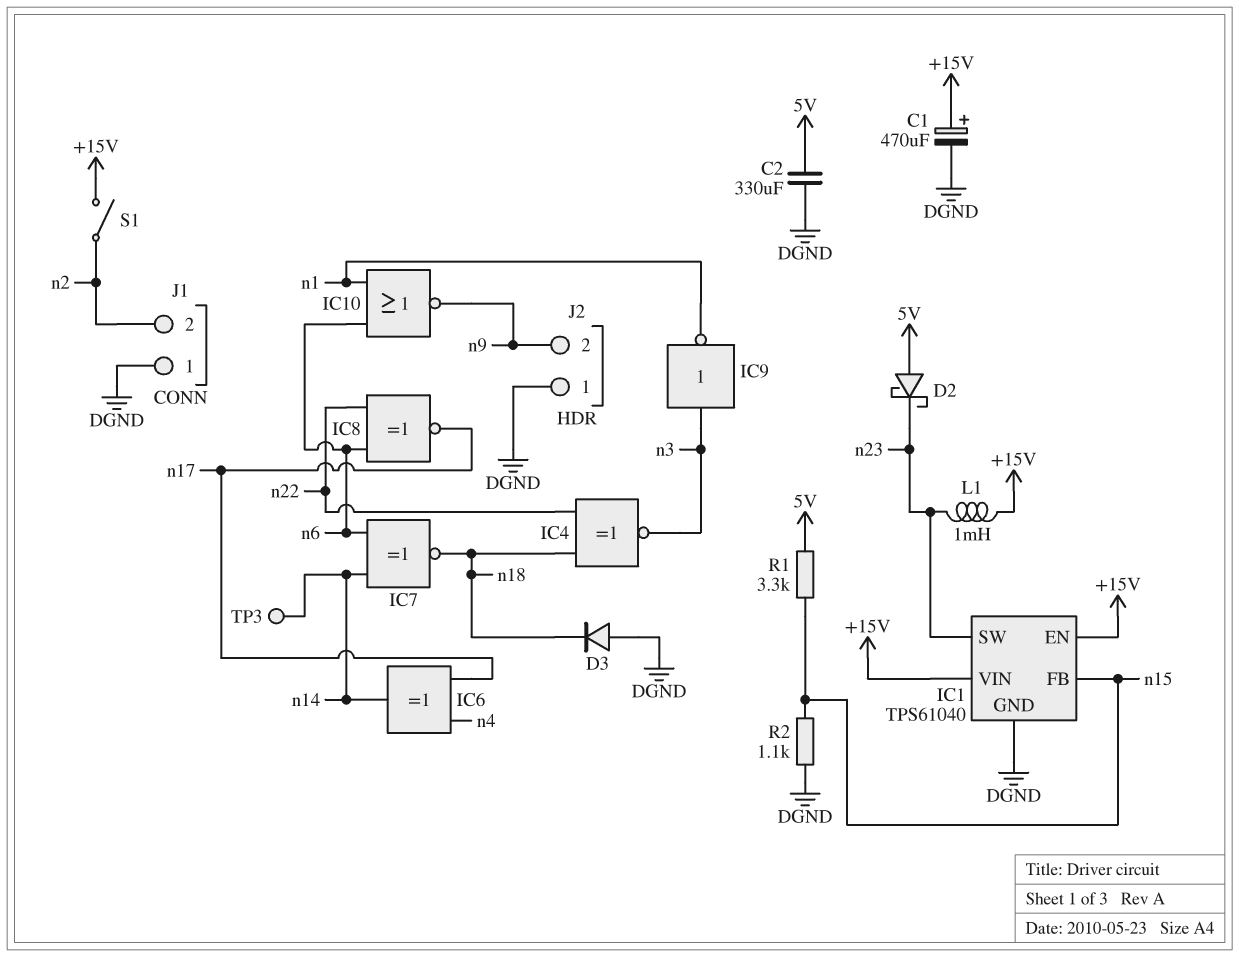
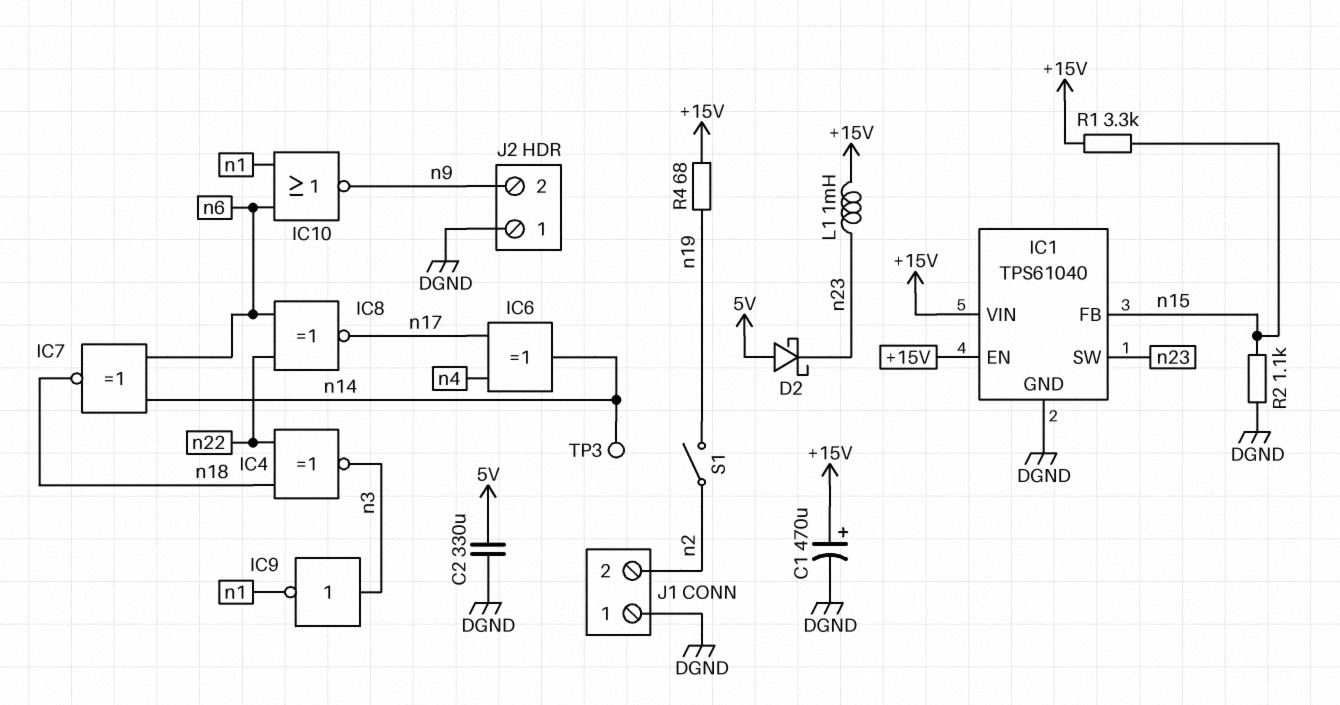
D3: diode (A DGND, K n18) -> none
R1: 3.3k (5V, n15) -> 3.3k (+15V, n15)
R4: none -> 68 (+15V, n19)
S1: switch (+15V, n2) -> switch (n2, n19)

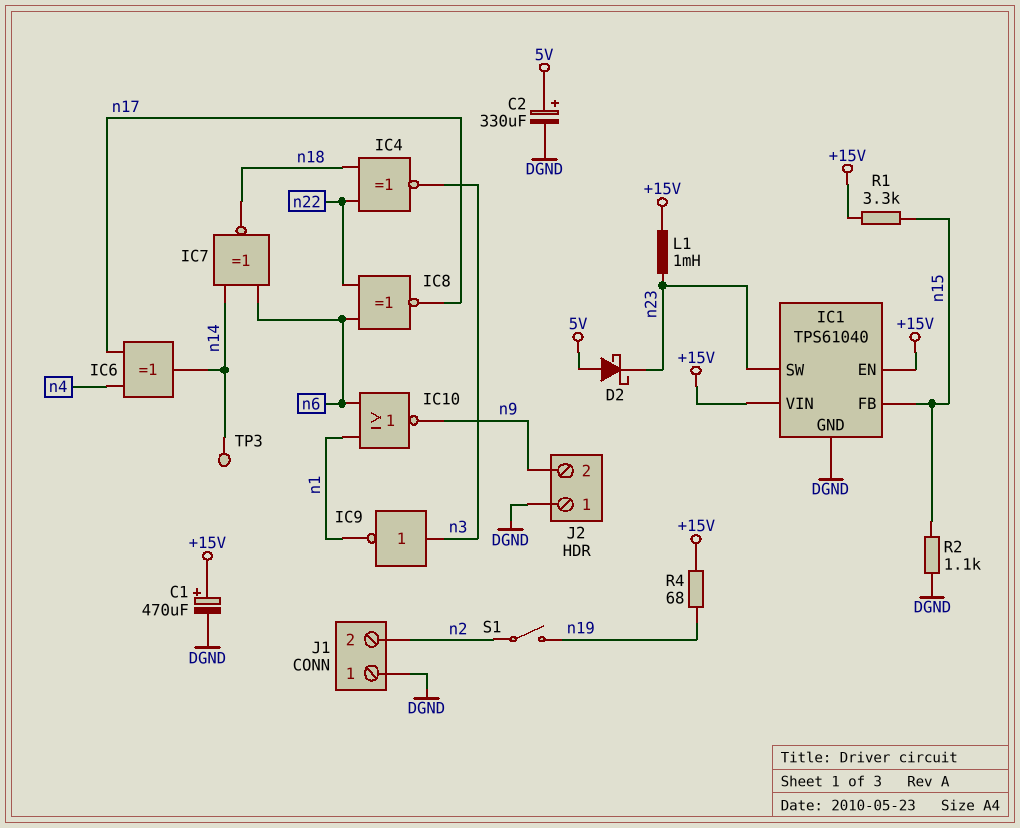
C2: 330uF (5V, DGND) -> 330uF (plus 5V, minus DGND)

